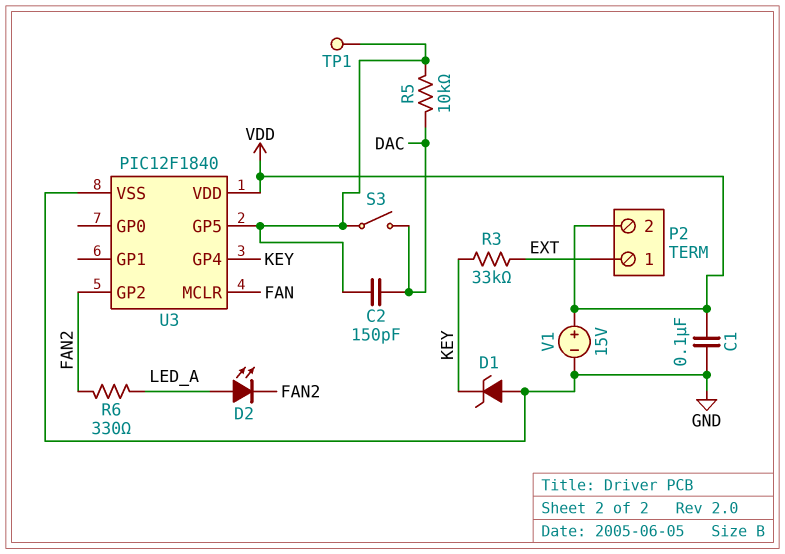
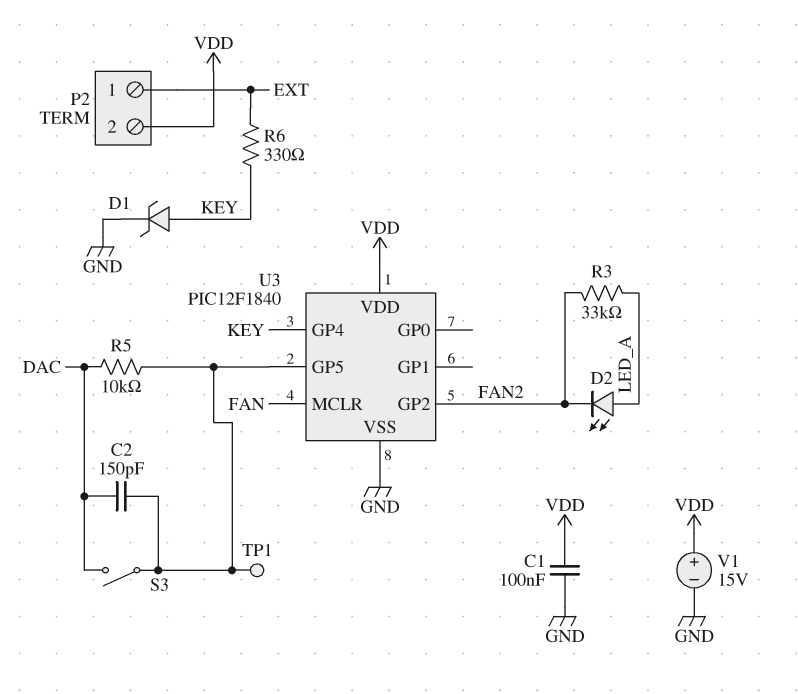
D1: zener (A GND, K KEY) -> zener (A KEY, K GND)
R3: 33k (EXT, KEY) -> 33k (FAN2, LED_A)
R6: 330 (FAN2, LED_A) -> 330 (EXT, KEY)

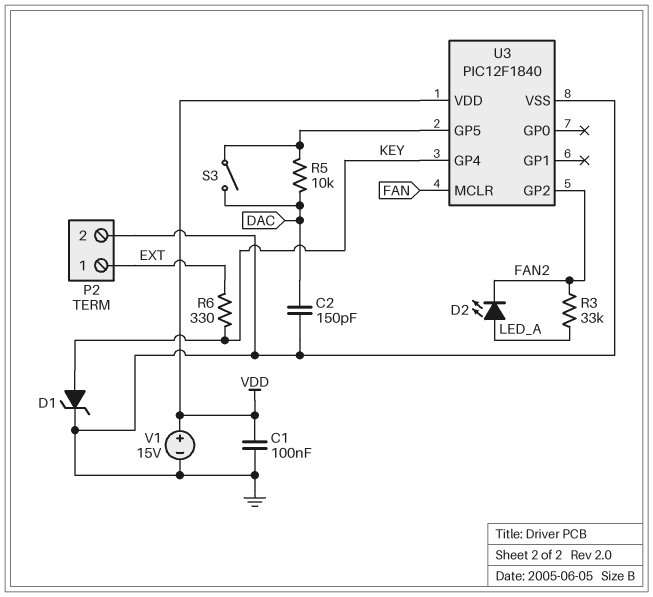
C2: 150pF (DAC, U3/GP5) -> 150pF (DAC, GND)
P2 pin 2: VDD -> GND
TP1: test point (U3/GP5) -> none

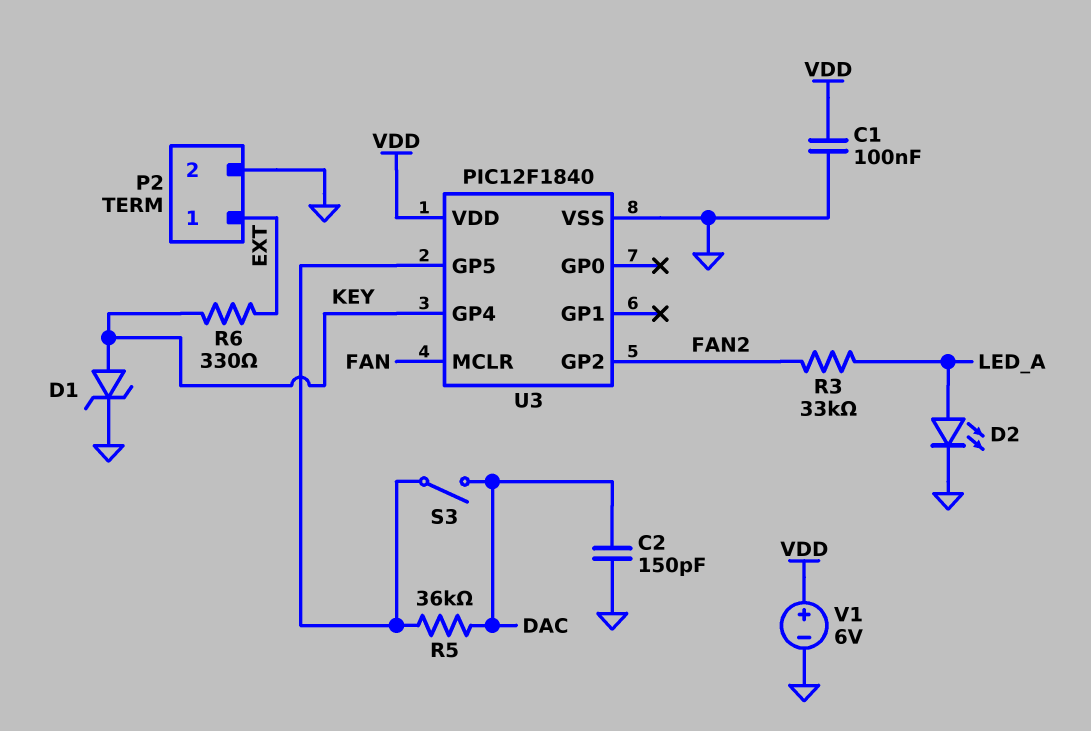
D2: LED (A LED_A, K FAN2) -> LED (A LED_A, K GND)
R5: 10k (DAC, U3/GP5) -> 36k (DAC, U3/GP5)
V1: 15V (plus VDD, minus GND) -> 6V (plus VDD, minus GND)

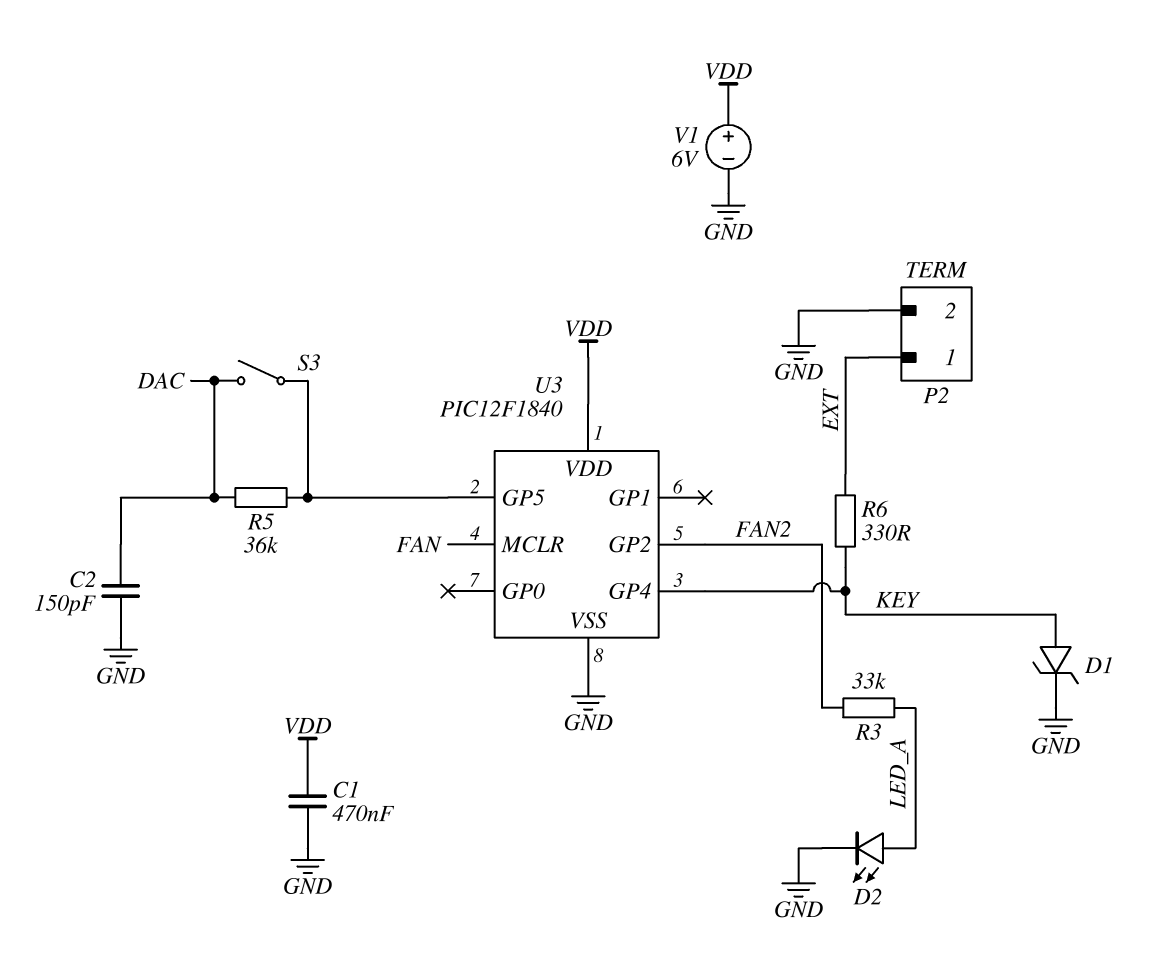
C1: 100nF (GND, VDD) -> 470nF (GND, VDD)

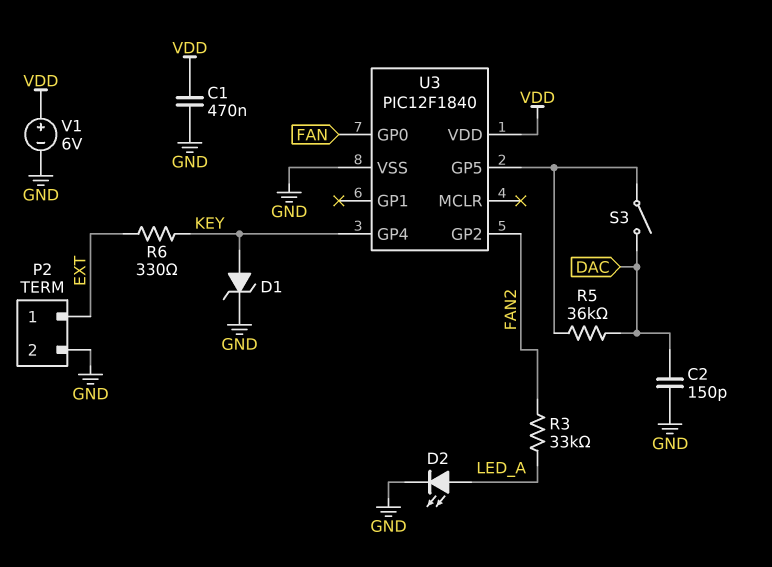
U3 pin GP0: none -> FAN
U3 pin MCLR: FAN -> none

